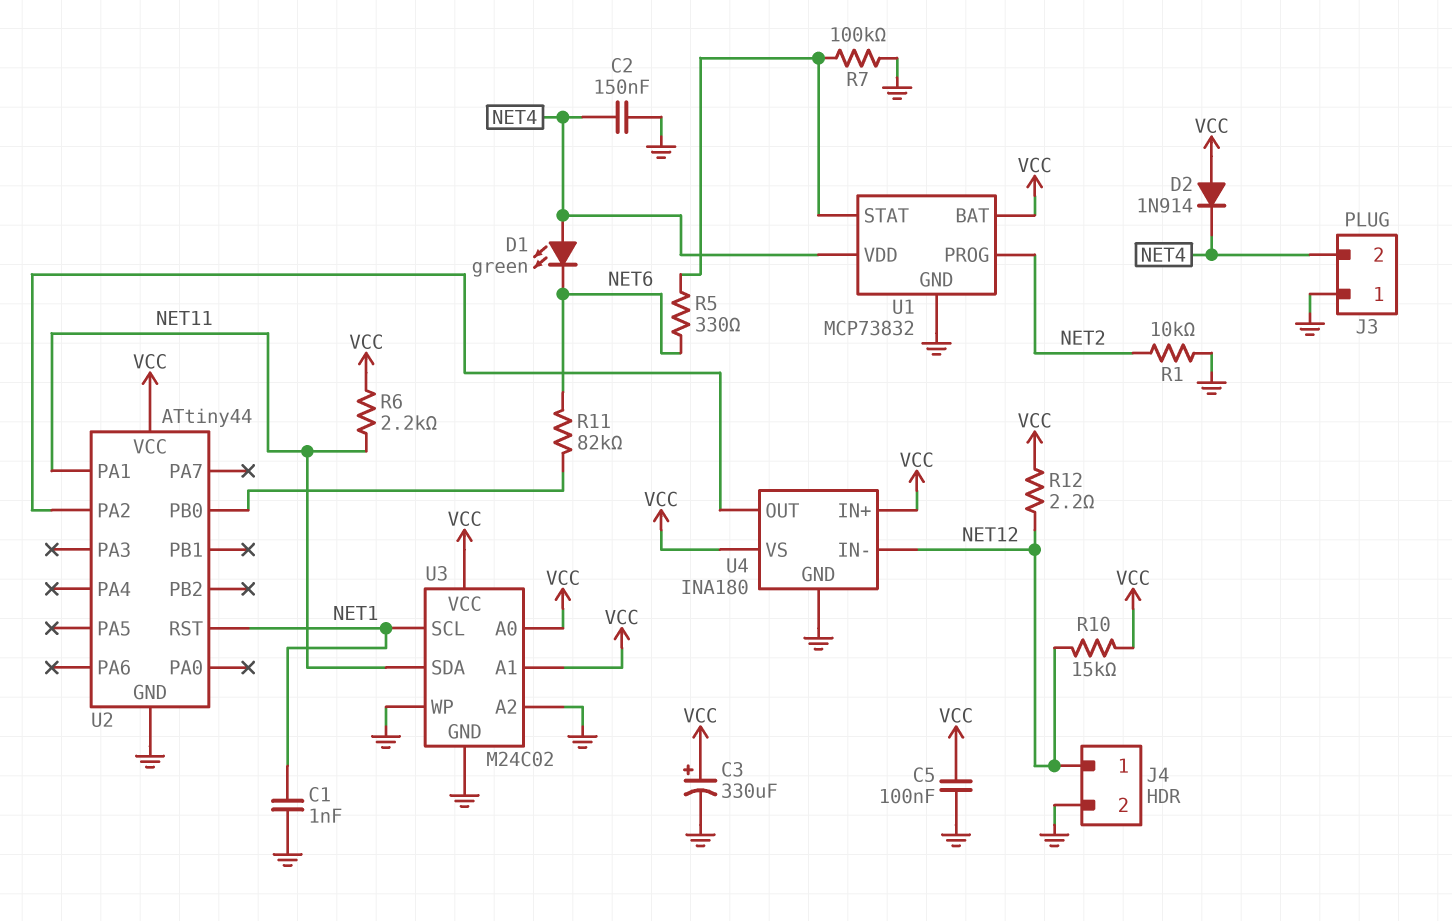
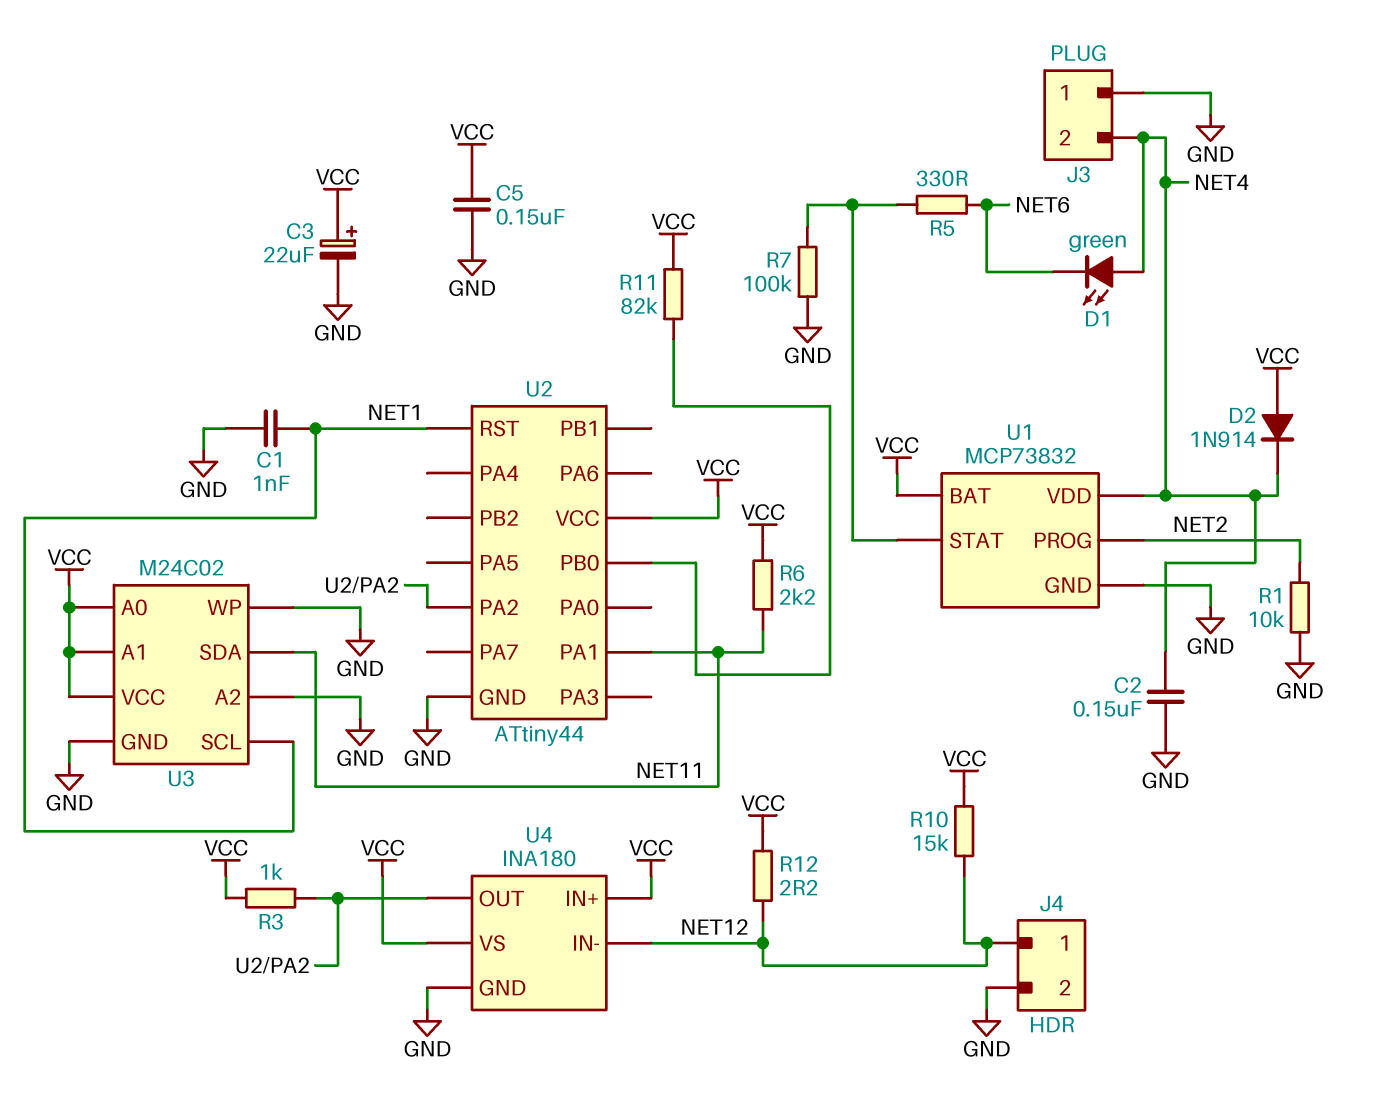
C3: 330uF (plus VCC, minus GND) -> 22uF (plus VCC, minus GND)
C5: 100nF (GND, VCC) -> 150nF (GND, VCC)
R3: none -> 1k (U2/PA2, VCC)
R11: 82k (NET6, U2/PB0) -> 82k (U2/PB0, VCC)

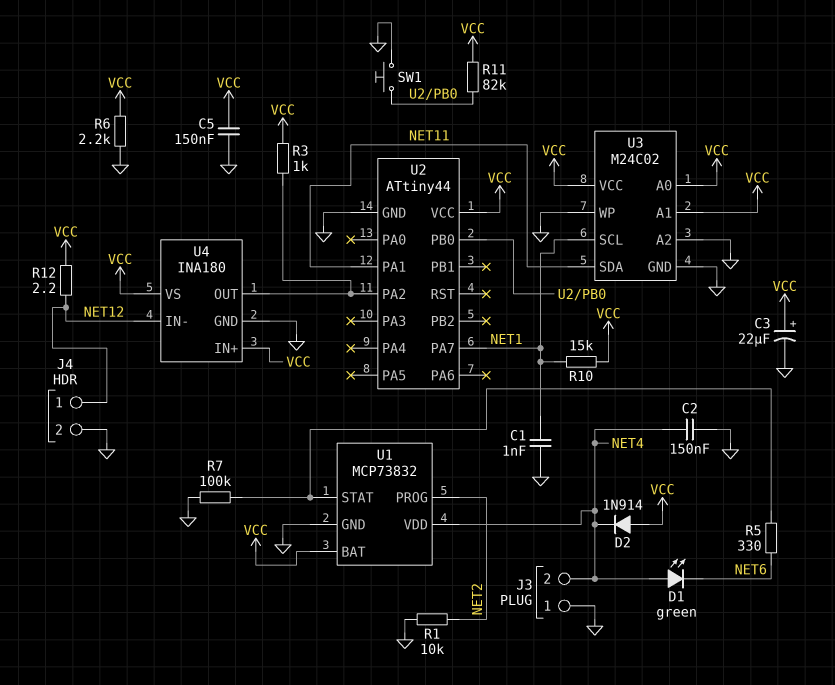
R6: 2.2k (NET11, VCC) -> 2.2k (GND, VCC)
R10: 15k (NET12, VCC) -> 15k (NET1, VCC)
SW1: none -> button (GND, U2/PB0)
U2 pin PA7: none -> NET1
U2 pin RST: NET1 -> none

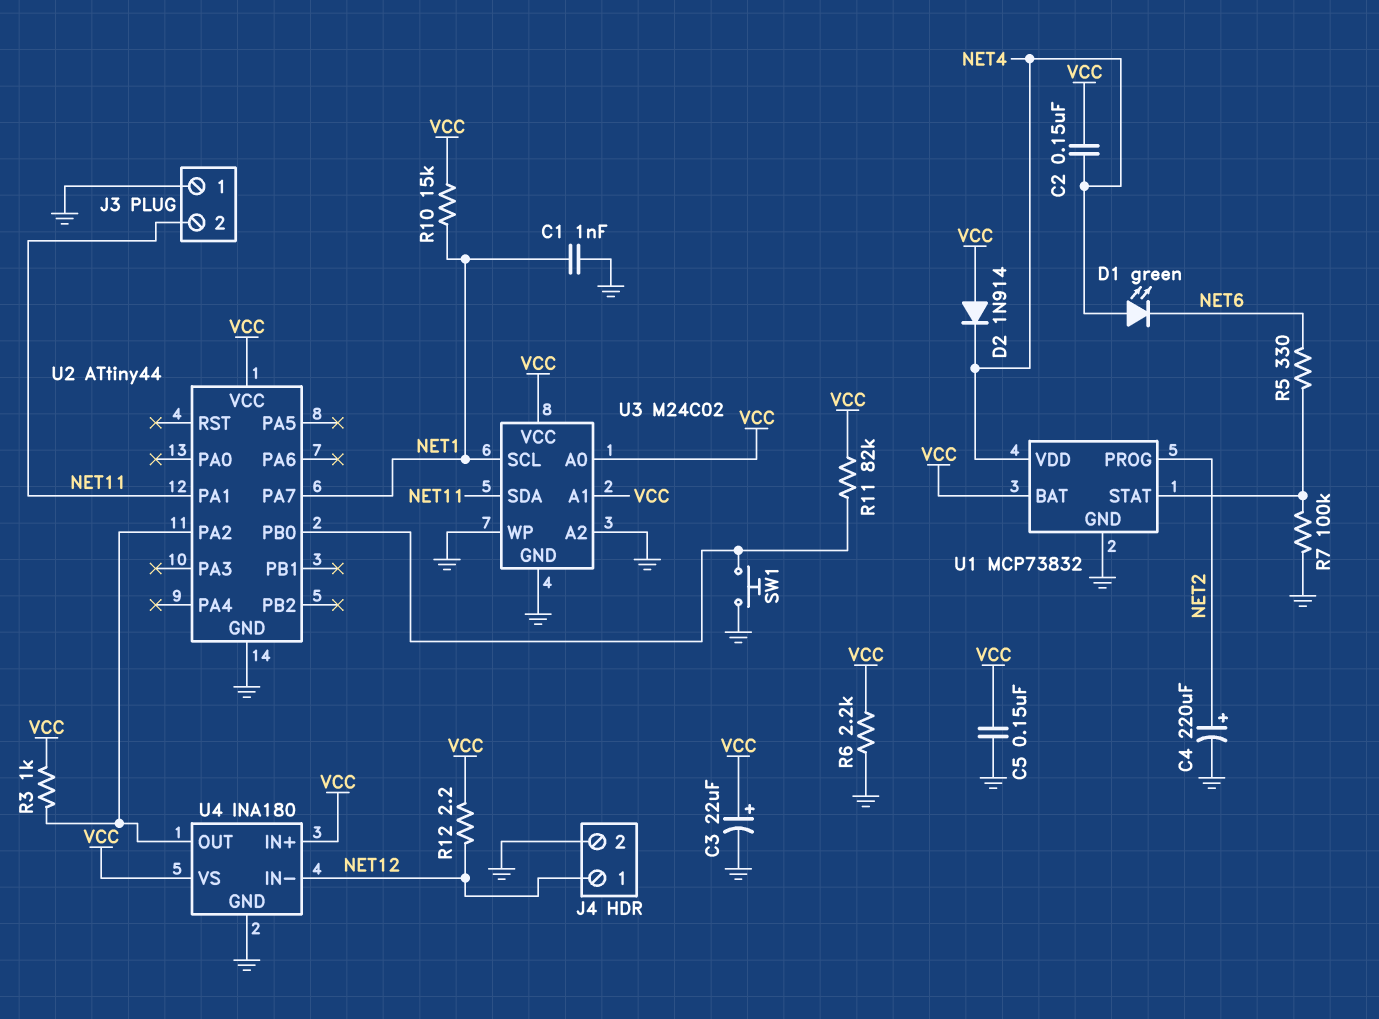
C2: 150nF (GND, NET4) -> 150nF (NET4, VCC)
C4: none -> 220uF (plus NET2, minus GND)
J3 pin 2: NET4 -> NET11
R1: 10k (GND, NET2) -> none

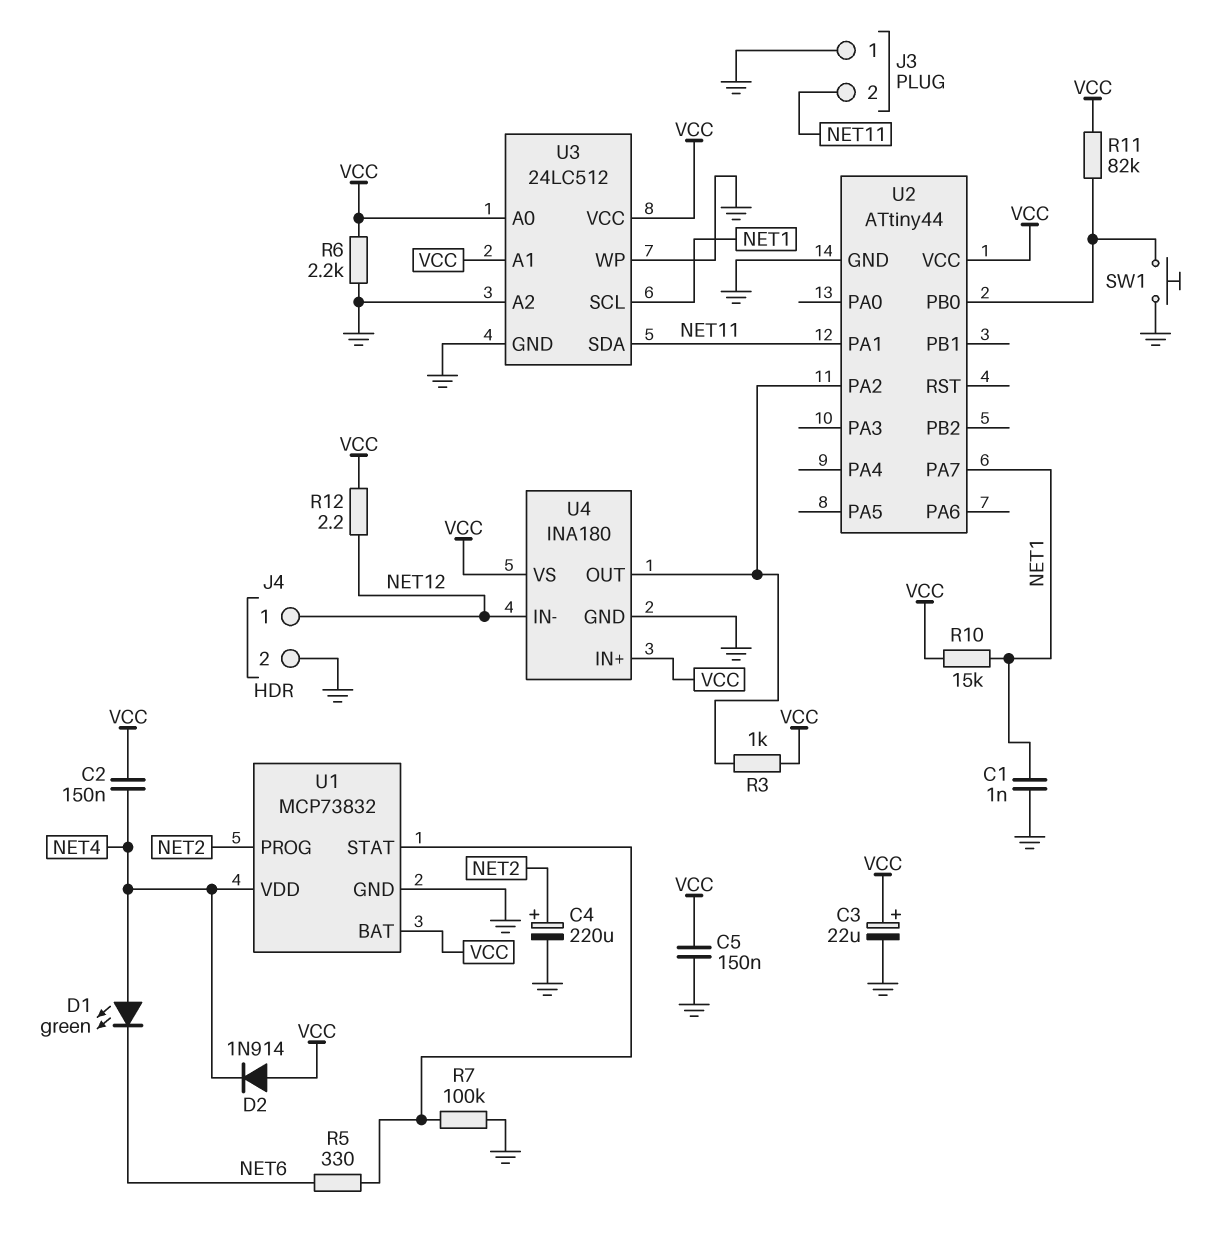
U3: M24C02 -> 24LC512

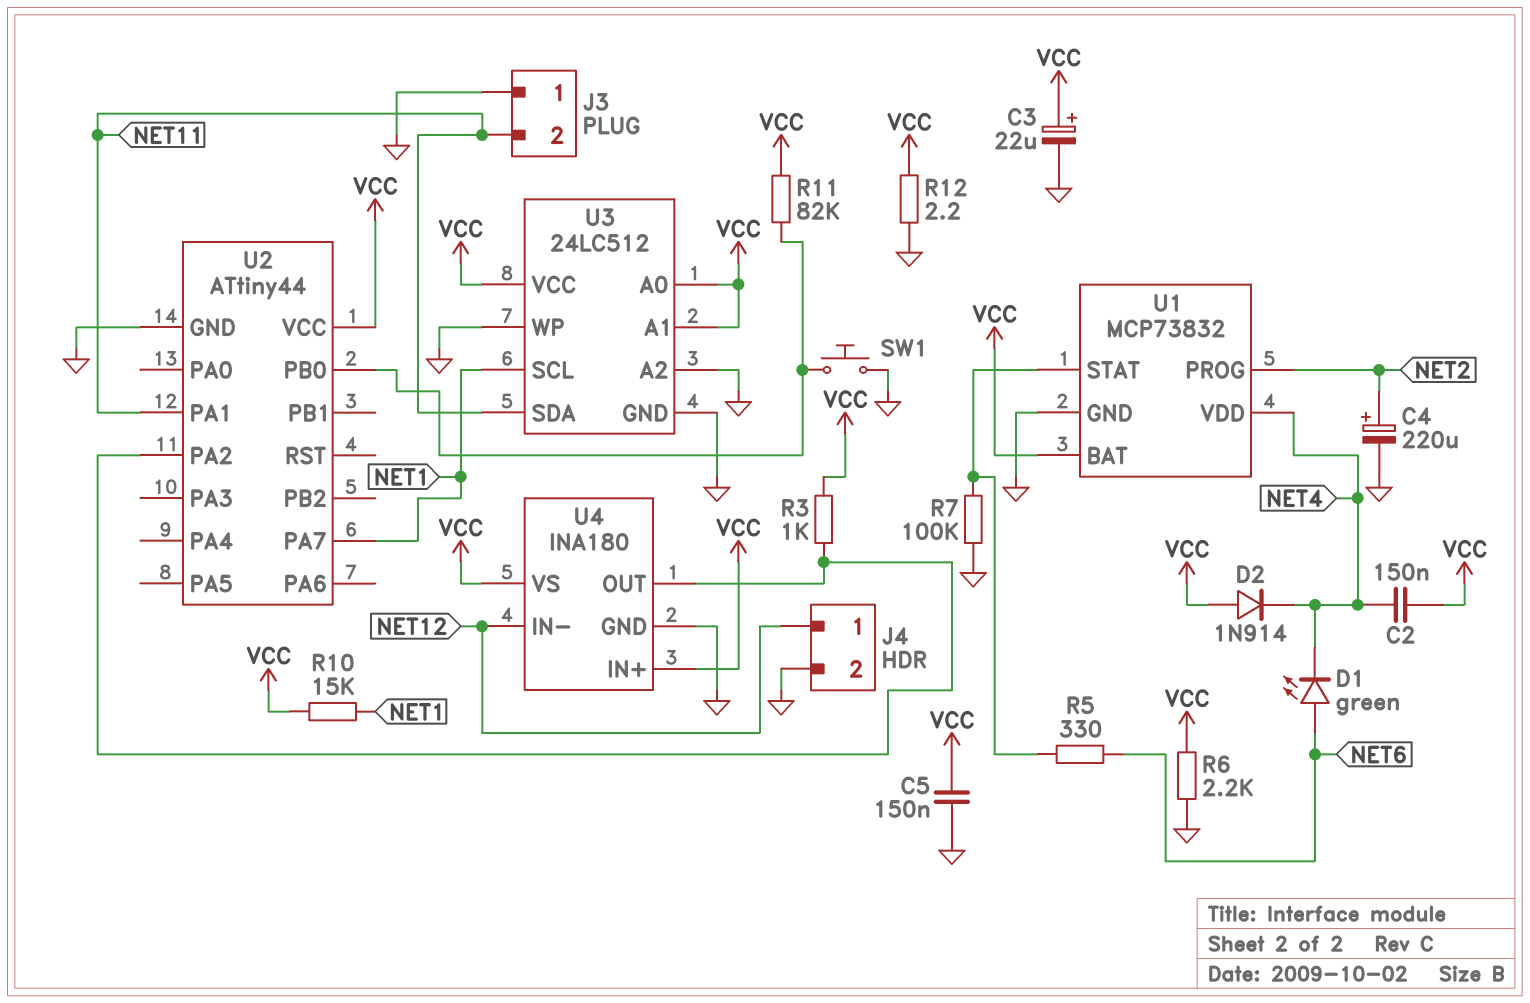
C1: 1nF (GND, NET1) -> none
D1: LED green (A NET4, K NET6) -> LED green (A NET6, K NET4)
R12: 2.2 (NET12, VCC) -> 2.2 (GND, VCC)

